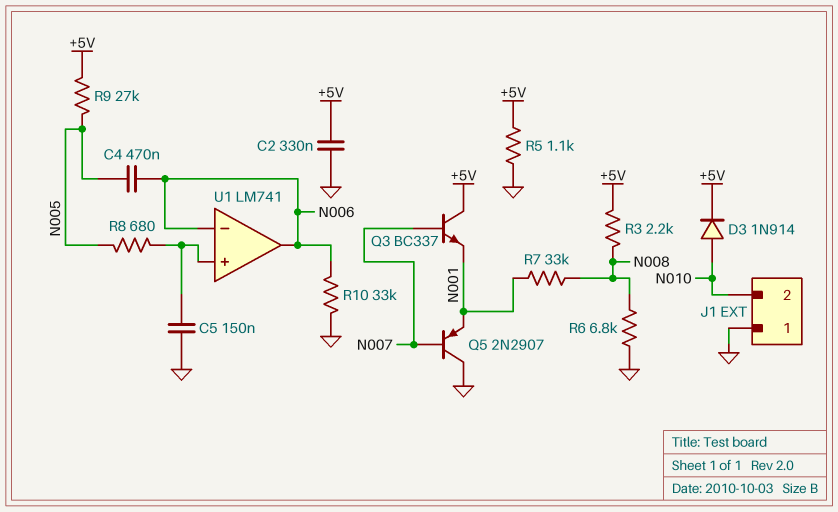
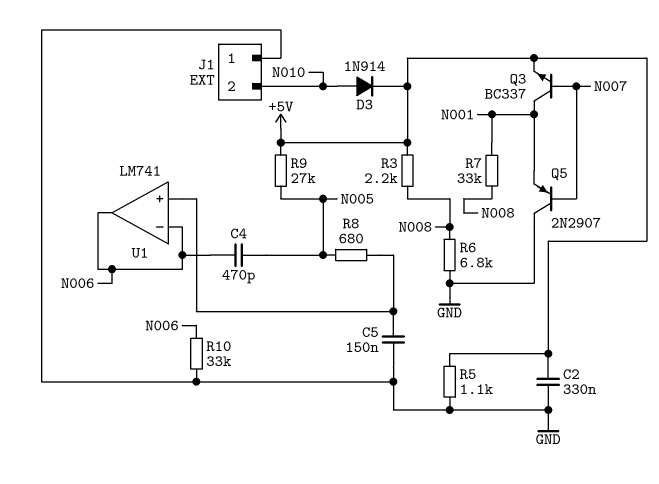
C4: 470nF (N005, N006) -> 470pF (N005, N006)
Q3: NPN BC337 (B N007, C +5V, E N001) -> NPN BC337 (B N007, C N001, E +5V)

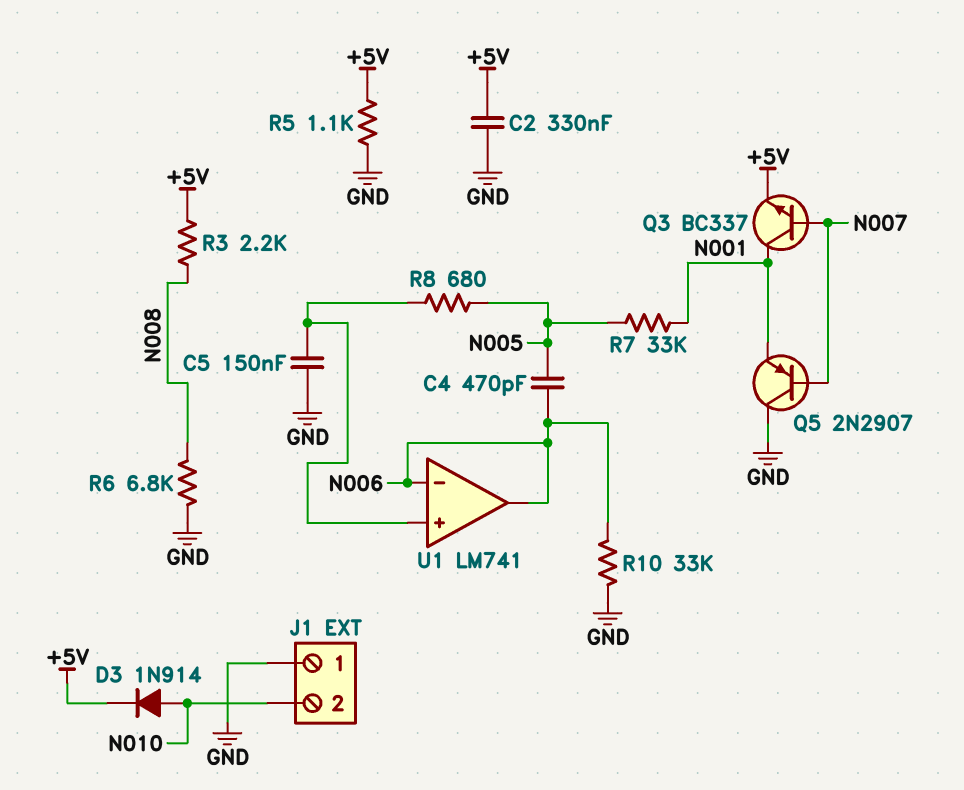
R7: 33k (N001, N008) -> 33k (N001, N005)
R9: 27k (+5V, N005) -> none

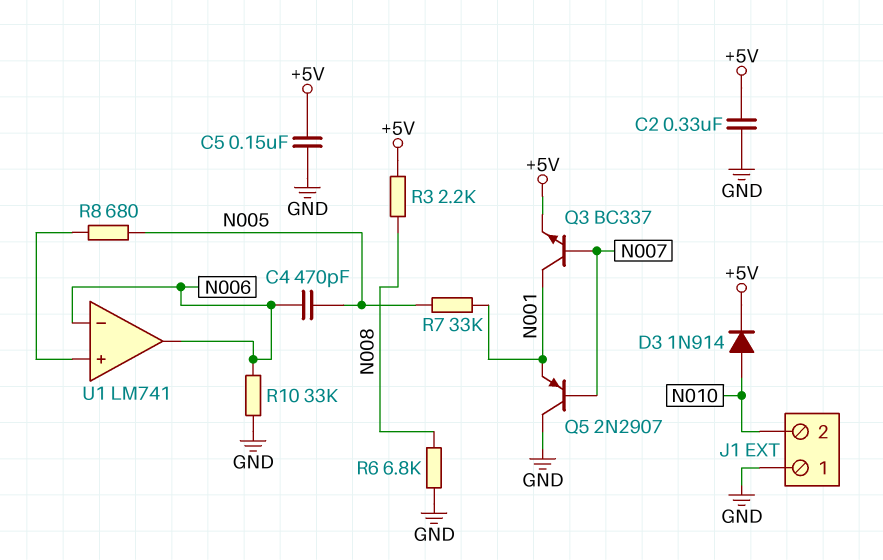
C5: 150nF (GND, U1/in+) -> 150nF (+5V, GND)
R5: 1.1k (+5V, GND) -> none

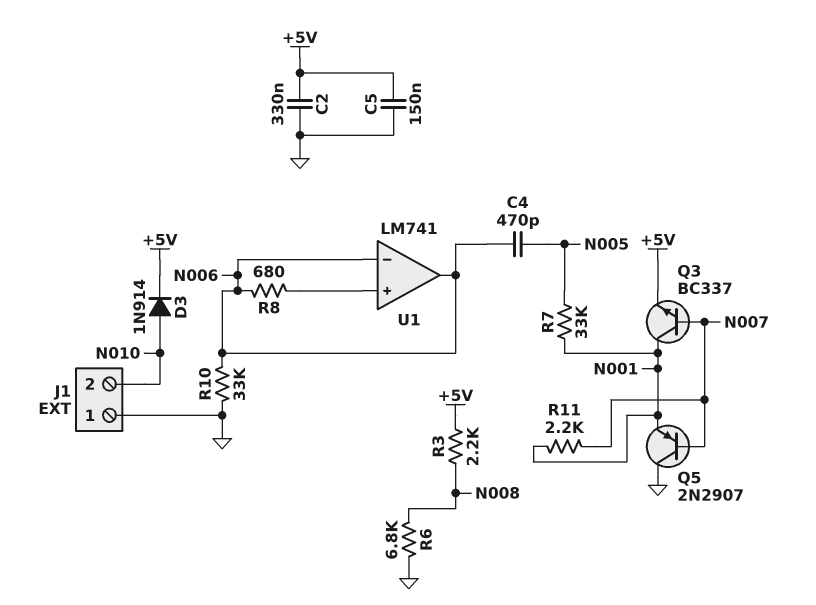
R8: 680 (N005, U1/in+) -> 680 (N006, U1/in+)
R11: none -> 2.2k (N001, N007)

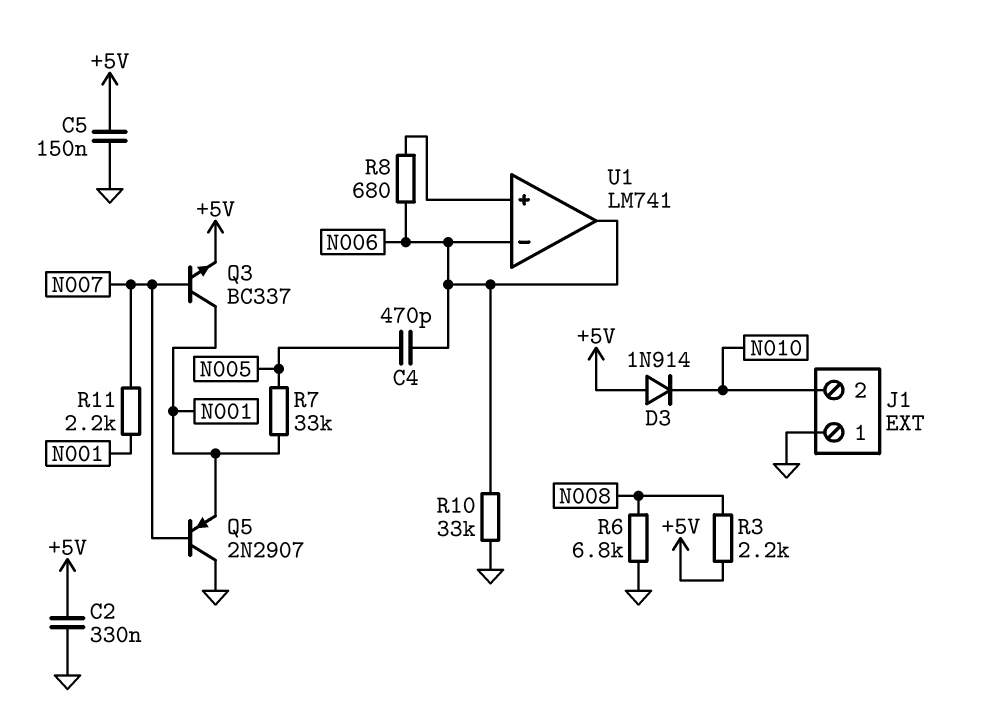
D3: diode 1N914 (A N010, K +5V) -> diode 1N914 (A +5V, K N010)

